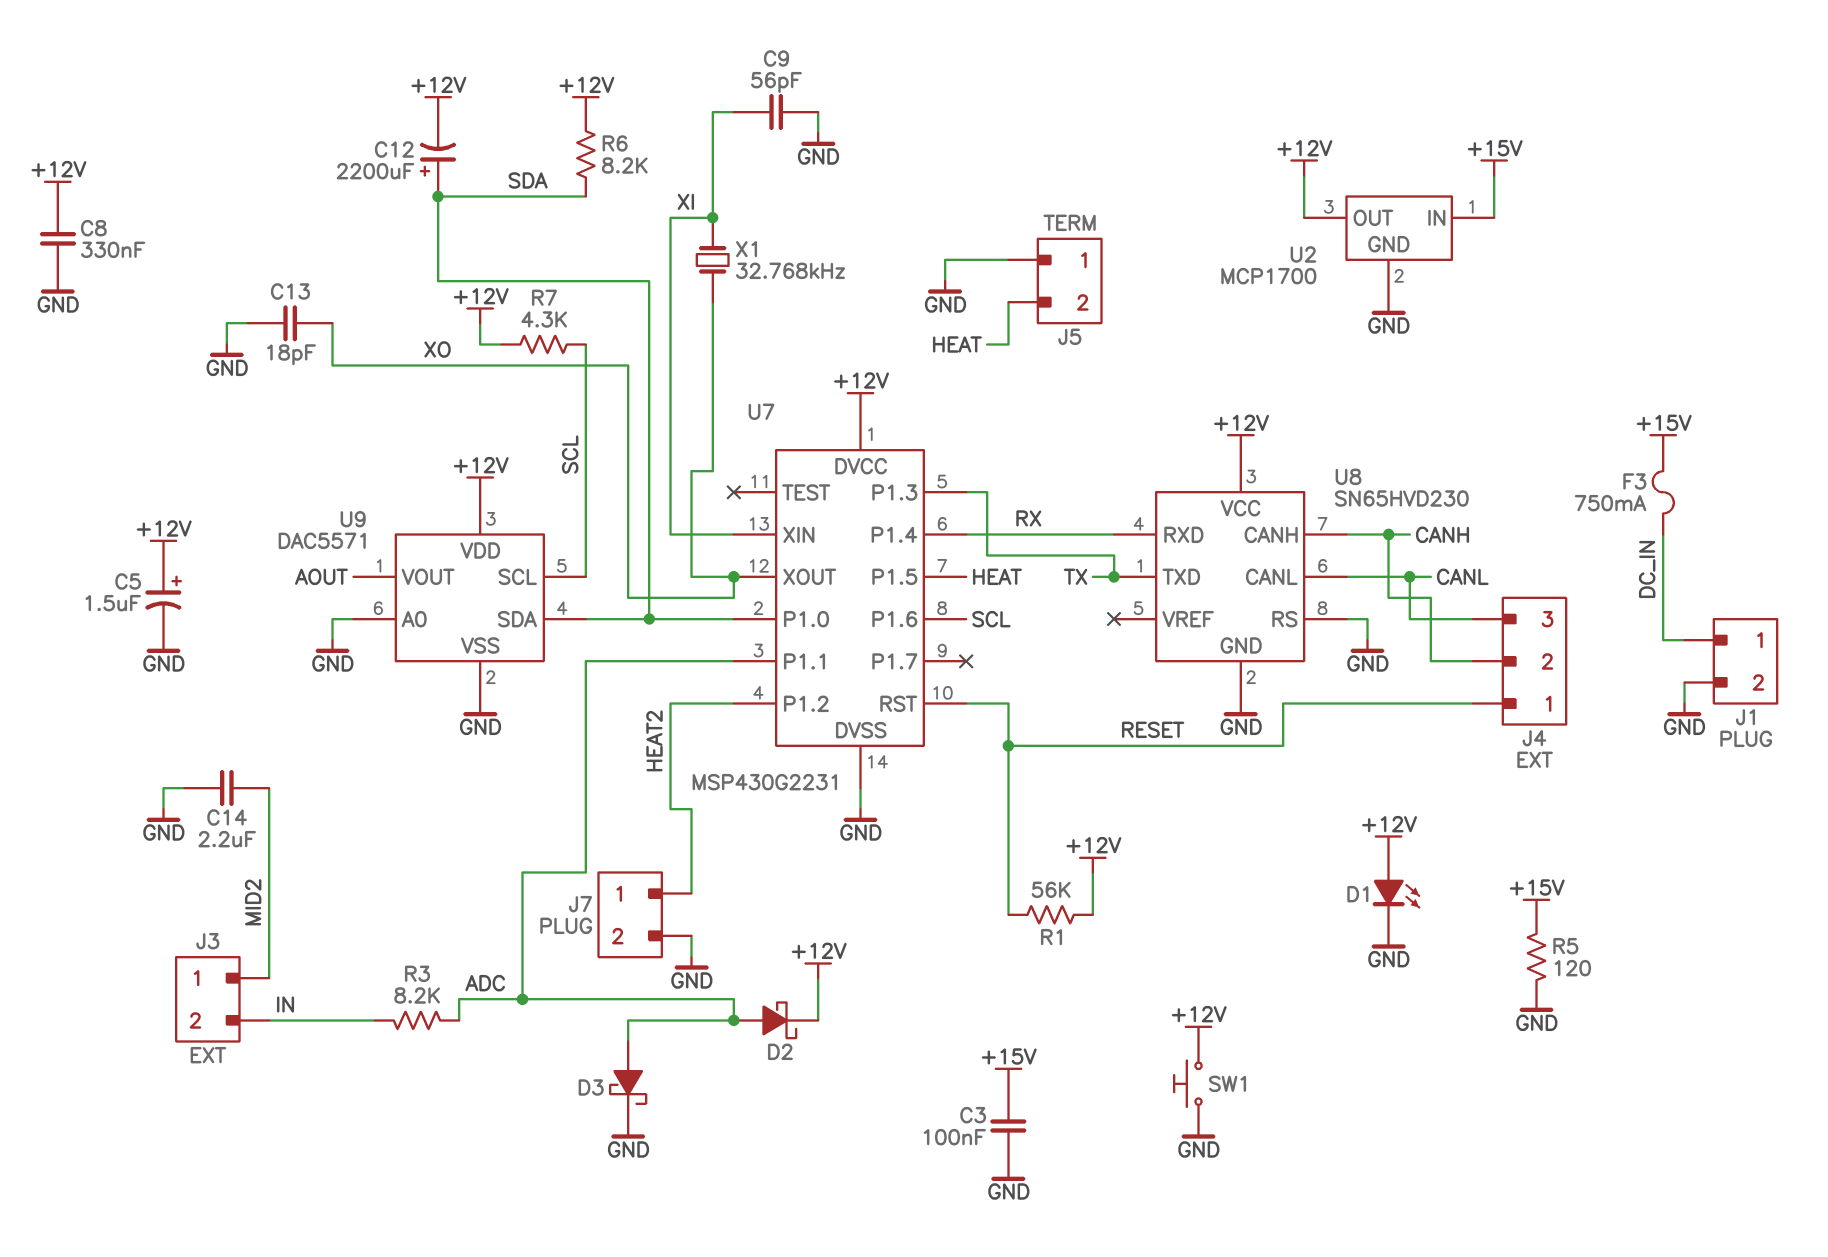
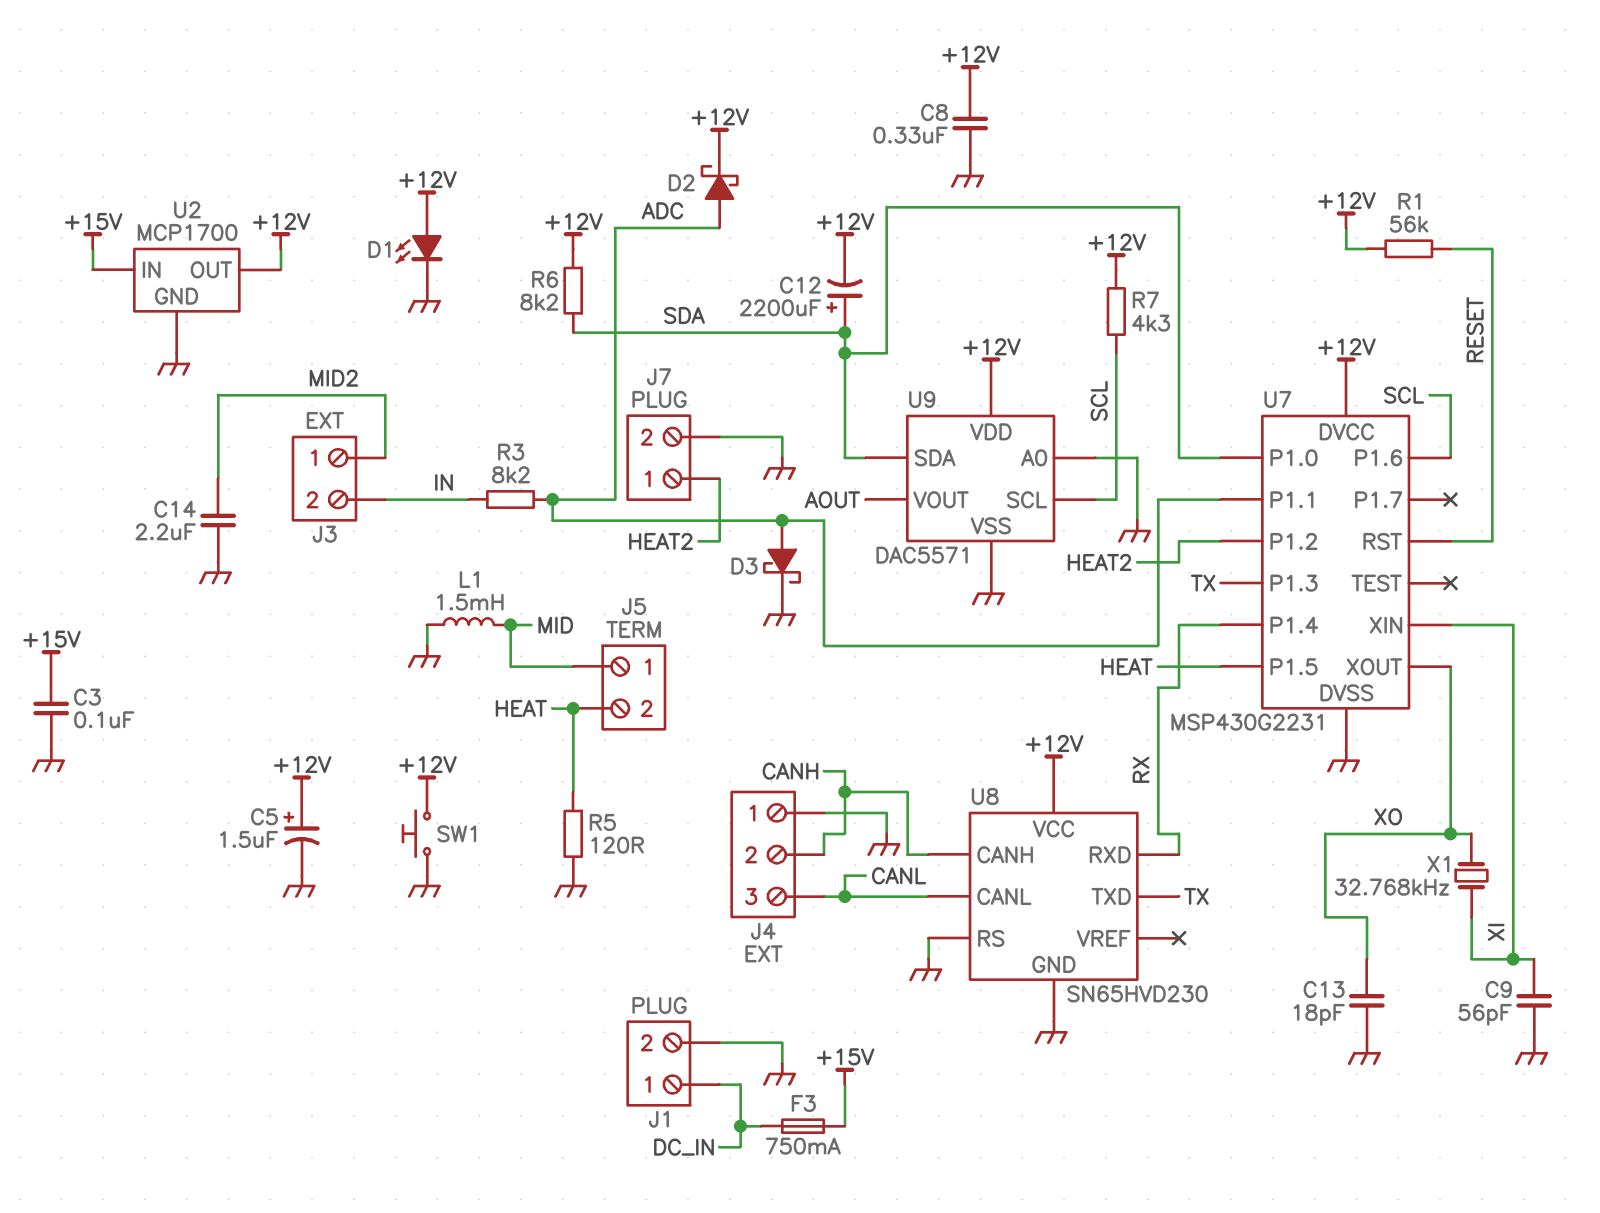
J4 pin 1: RESET -> GND
J5 pin 1: GND -> MID
L1: none -> 1.5mH (GND, MID)
R5: 120 (+15V, GND) -> 120 (GND, HEAT)

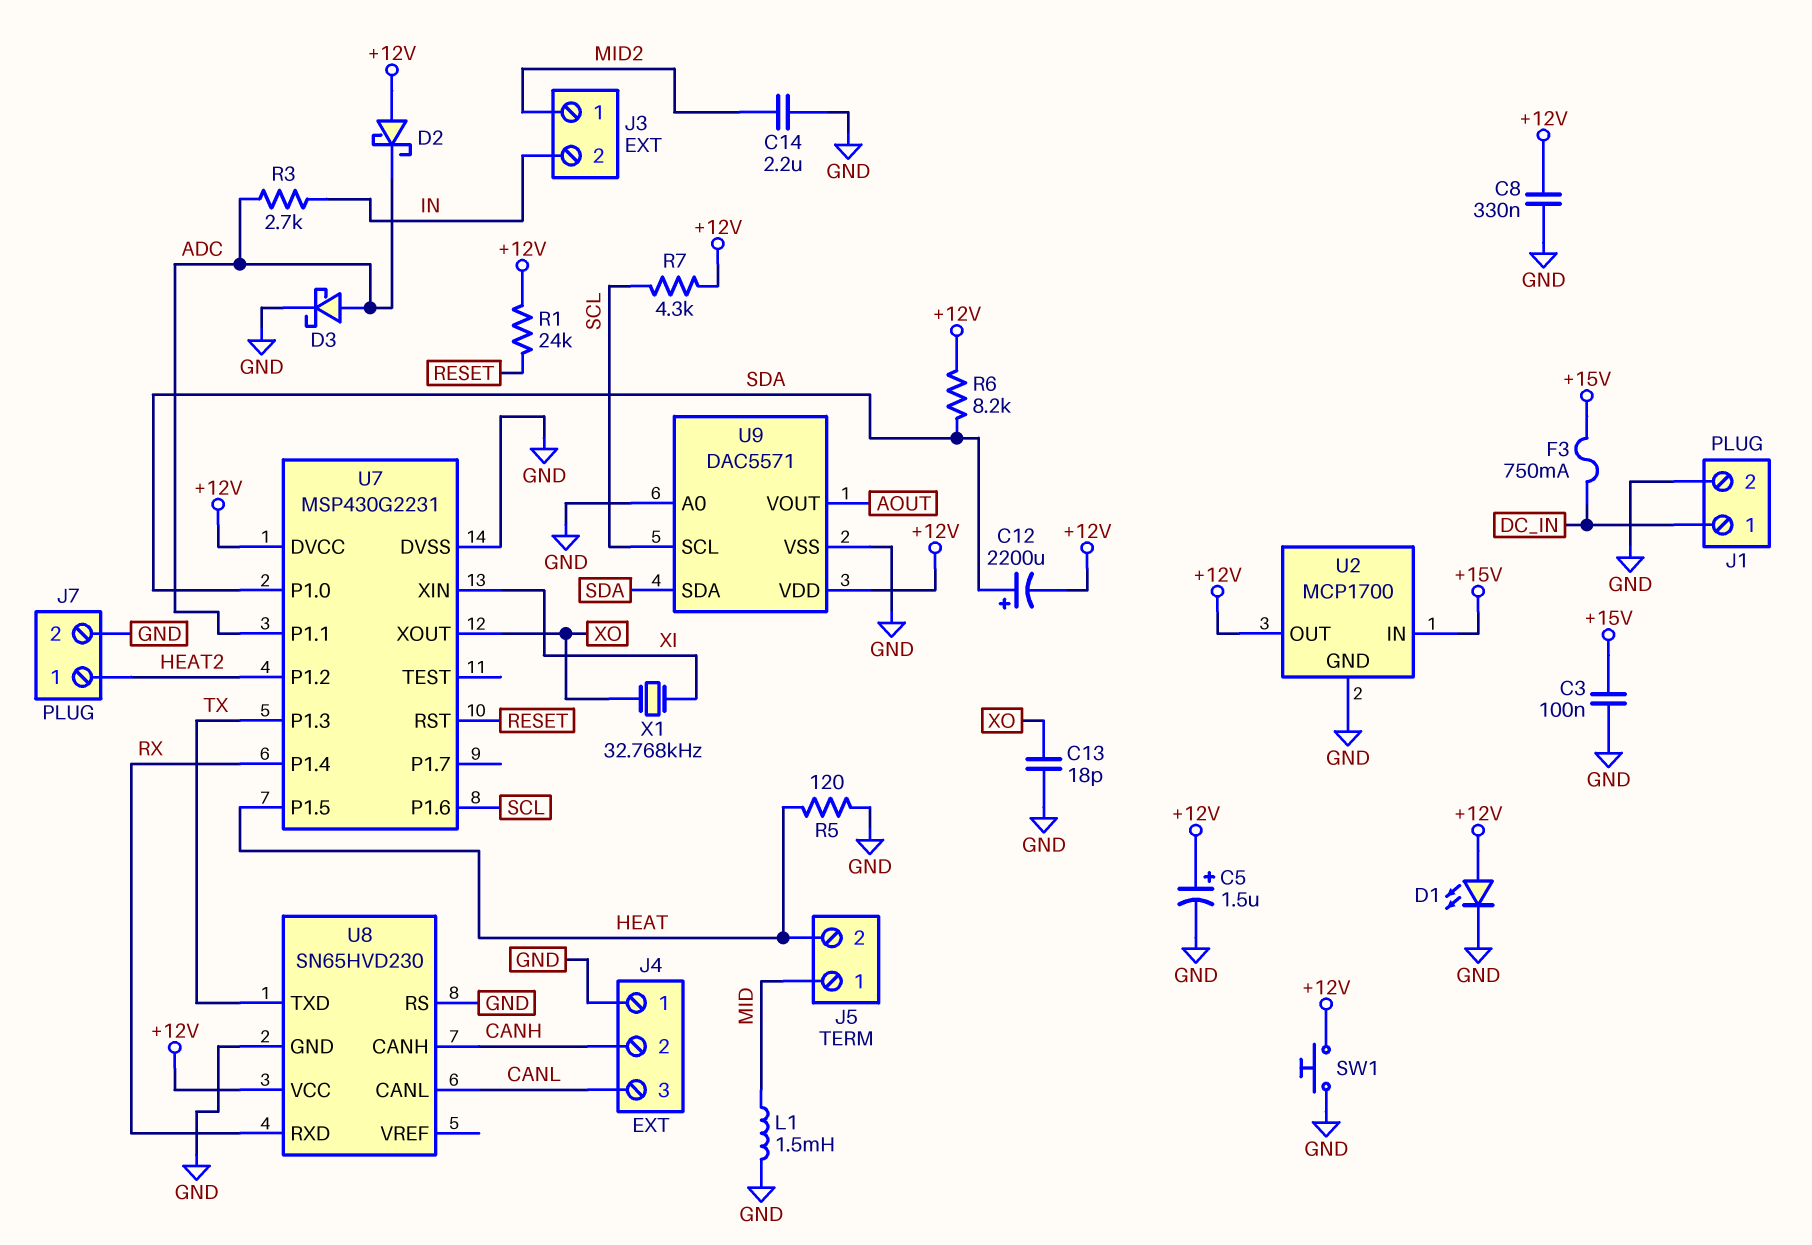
C9: 56pF (GND, XI) -> none
D2: schottky (A ADC, K +12V) -> schottky (A +12V, K ADC)
R1: 56k (+12V, RESET) -> 24k (+12V, RESET)
R3: 8.2k (ADC, IN) -> 2.7k (ADC, IN)

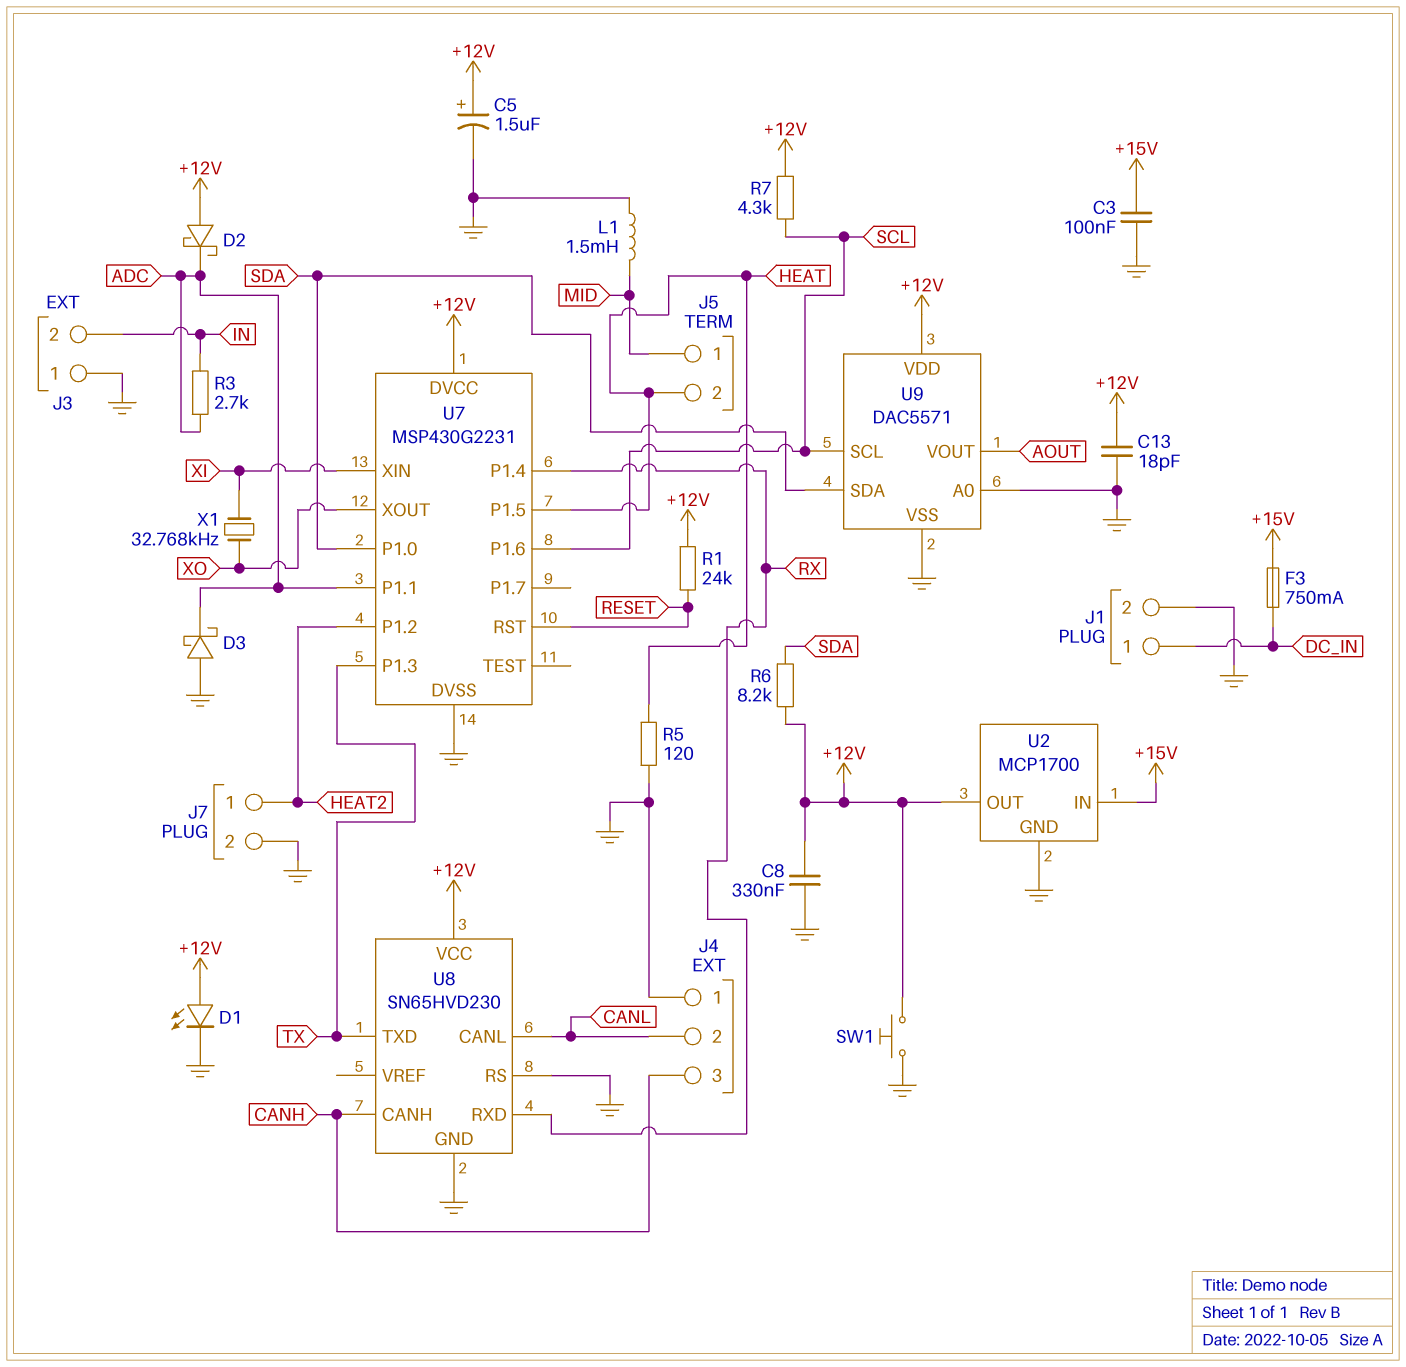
C12: 2200uF (plus SDA, minus +12V) -> none
C13: 18pF (GND, XO) -> 18pF (+12V, GND)
C14: 2.2uF (GND, MID2) -> none
D3: schottky (A ADC, K GND) -> schottky (A GND, K ADC)
J3 pin 1: MID2 -> GND
J4 pin 2: CANH -> CANL
J4 pin 3: CANL -> CANH

